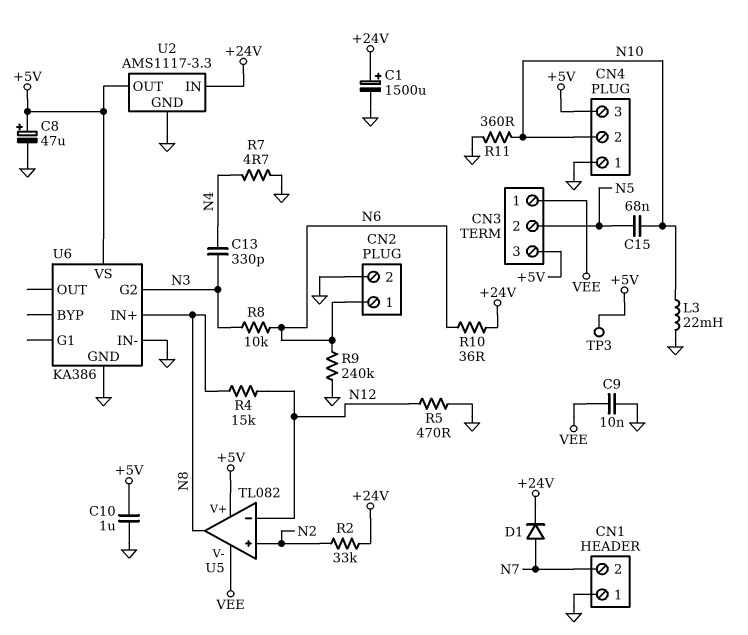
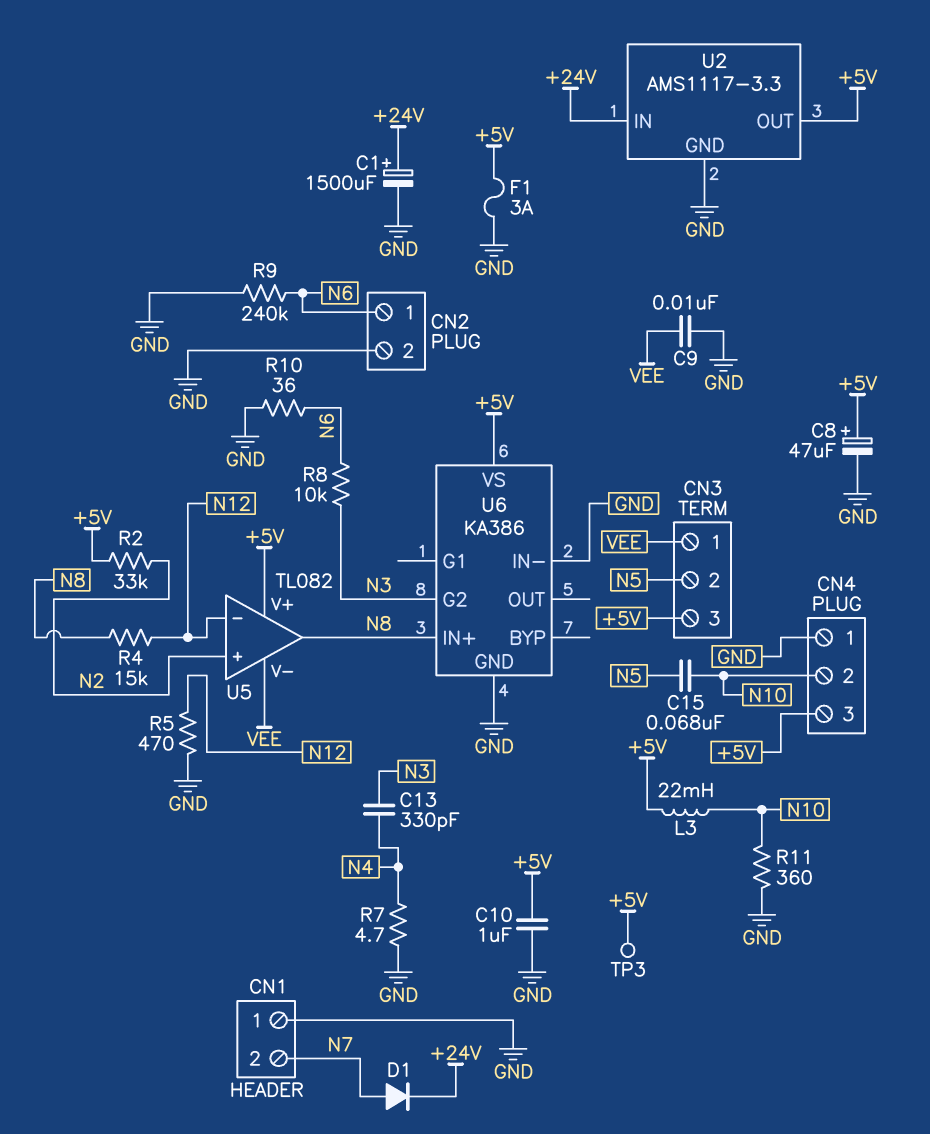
F1: none -> 3A (+5V, GND)
L3: 22mH (GND, N10) -> 22mH (+5V, N10)
R2: 33k (+24V, N2) -> 33k (+5V, N2)
R10: 36 (+24V, N6) -> 36 (GND, N6)

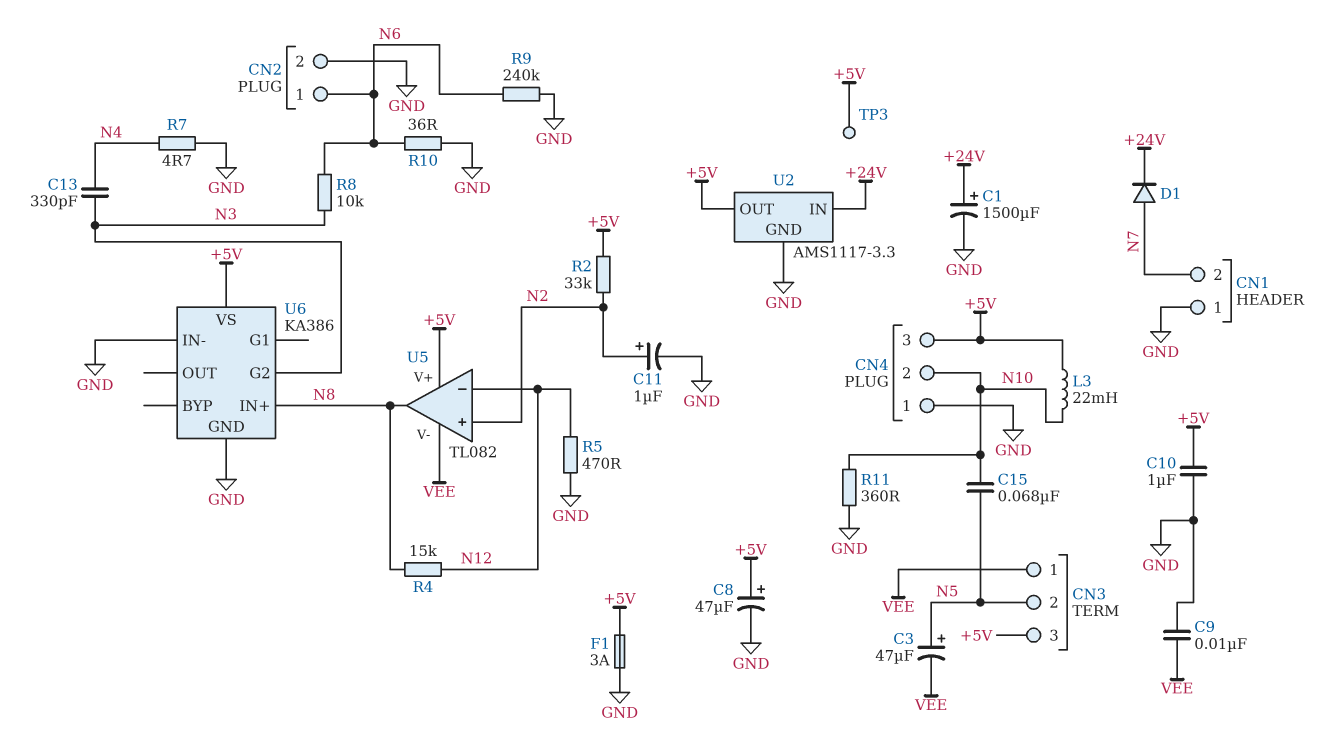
C3: none -> 47uF (plus N5, minus VEE)
C11: none -> 1uF (plus N2, minus GND)

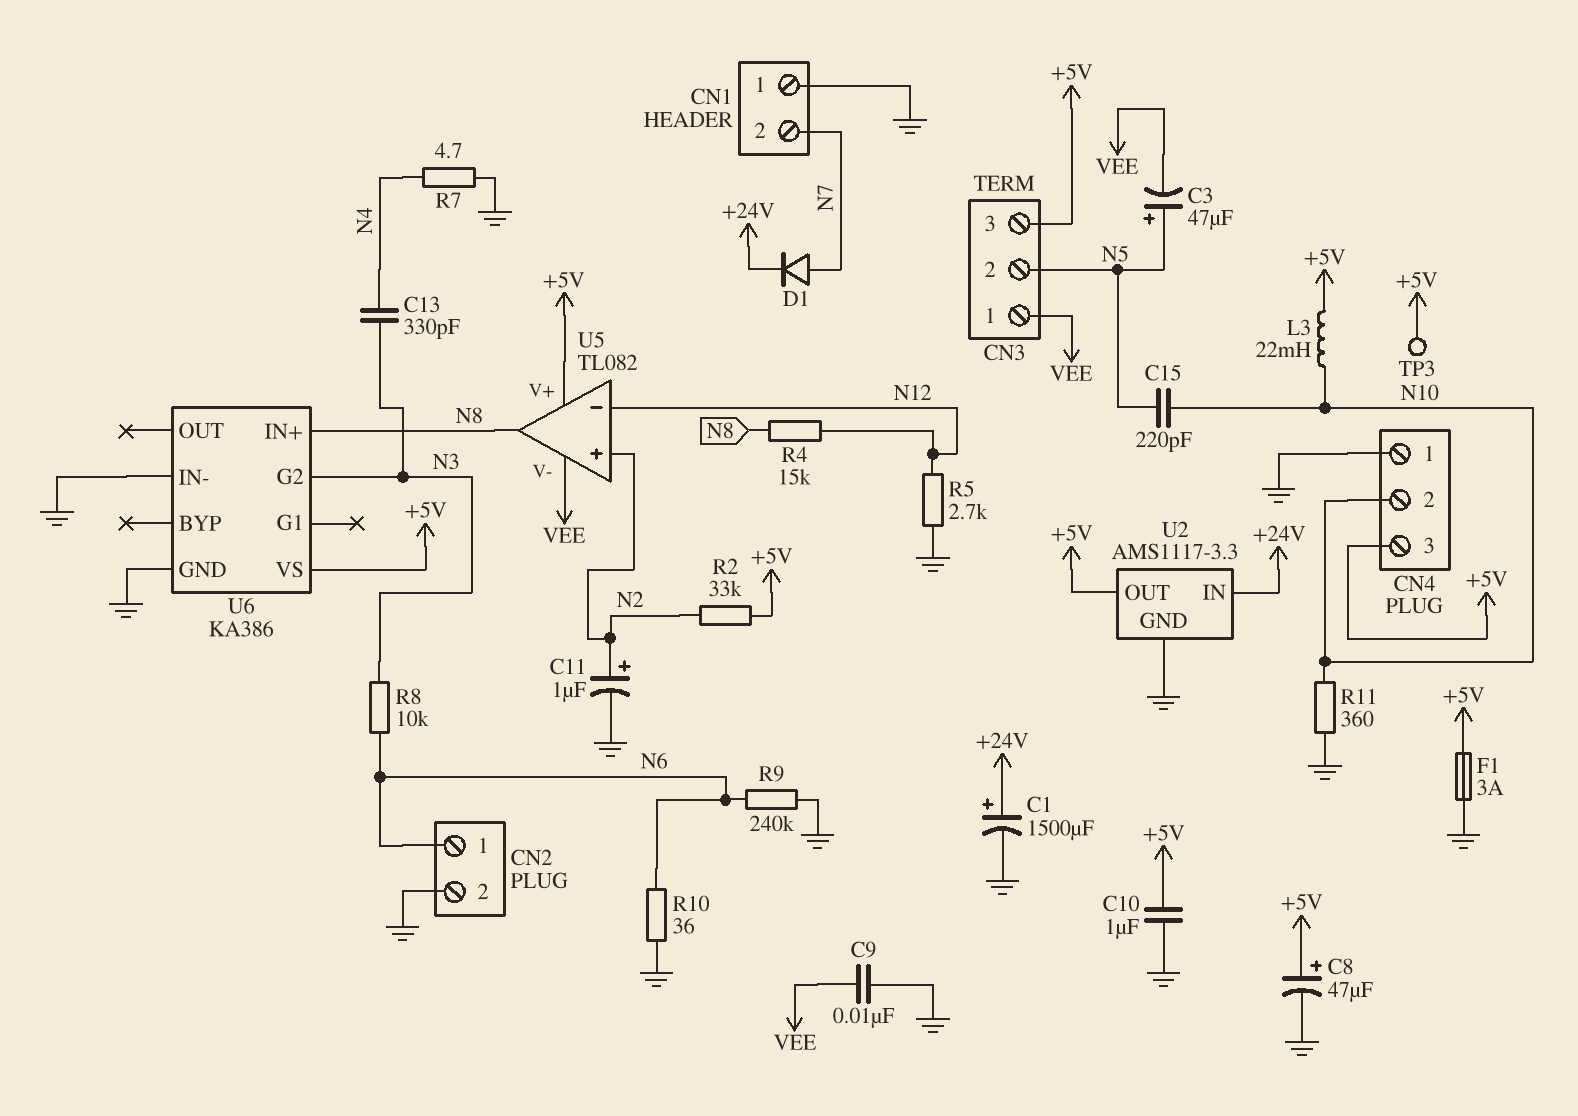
C15: 68nF (N5, N10) -> 220pF (N5, N10)
R5: 470 (GND, N12) -> 2.7k (GND, N12)

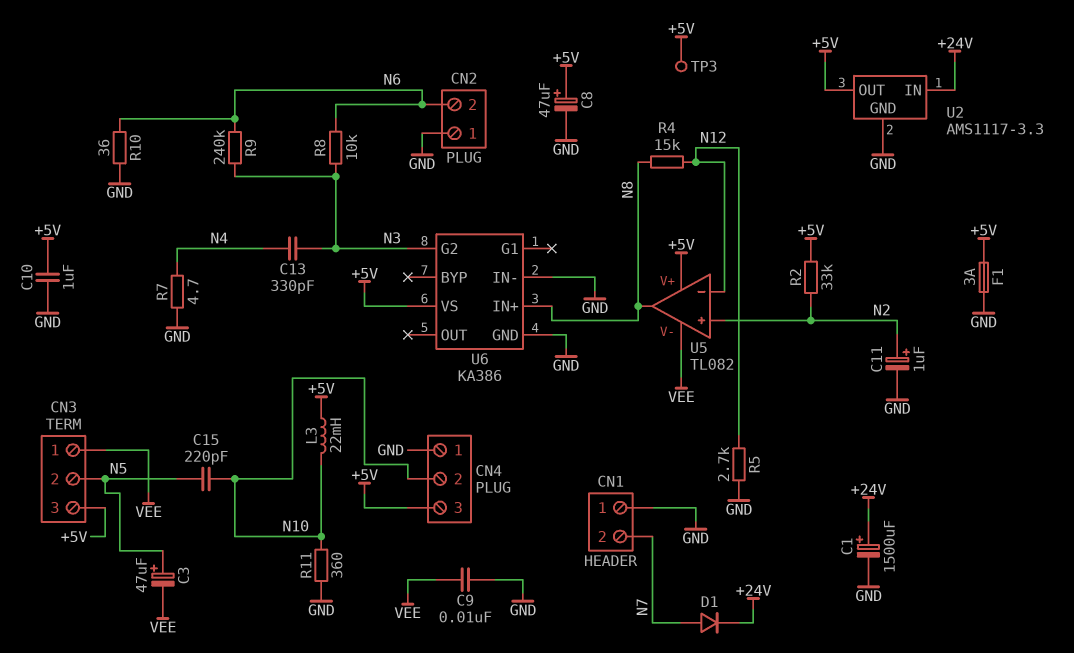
CN2 pin 1: N6 -> GND
CN2 pin 2: GND -> N6
R9: 240k (GND, N6) -> 240k (N3, N6)

